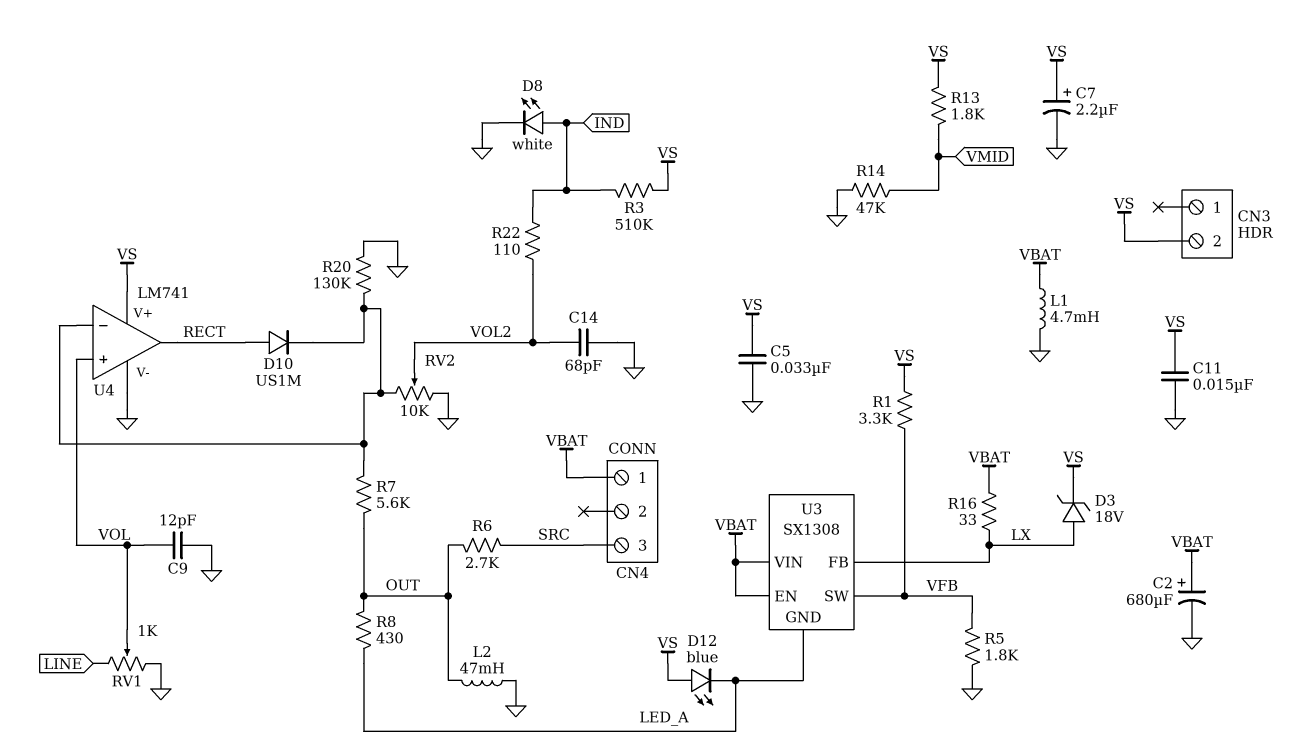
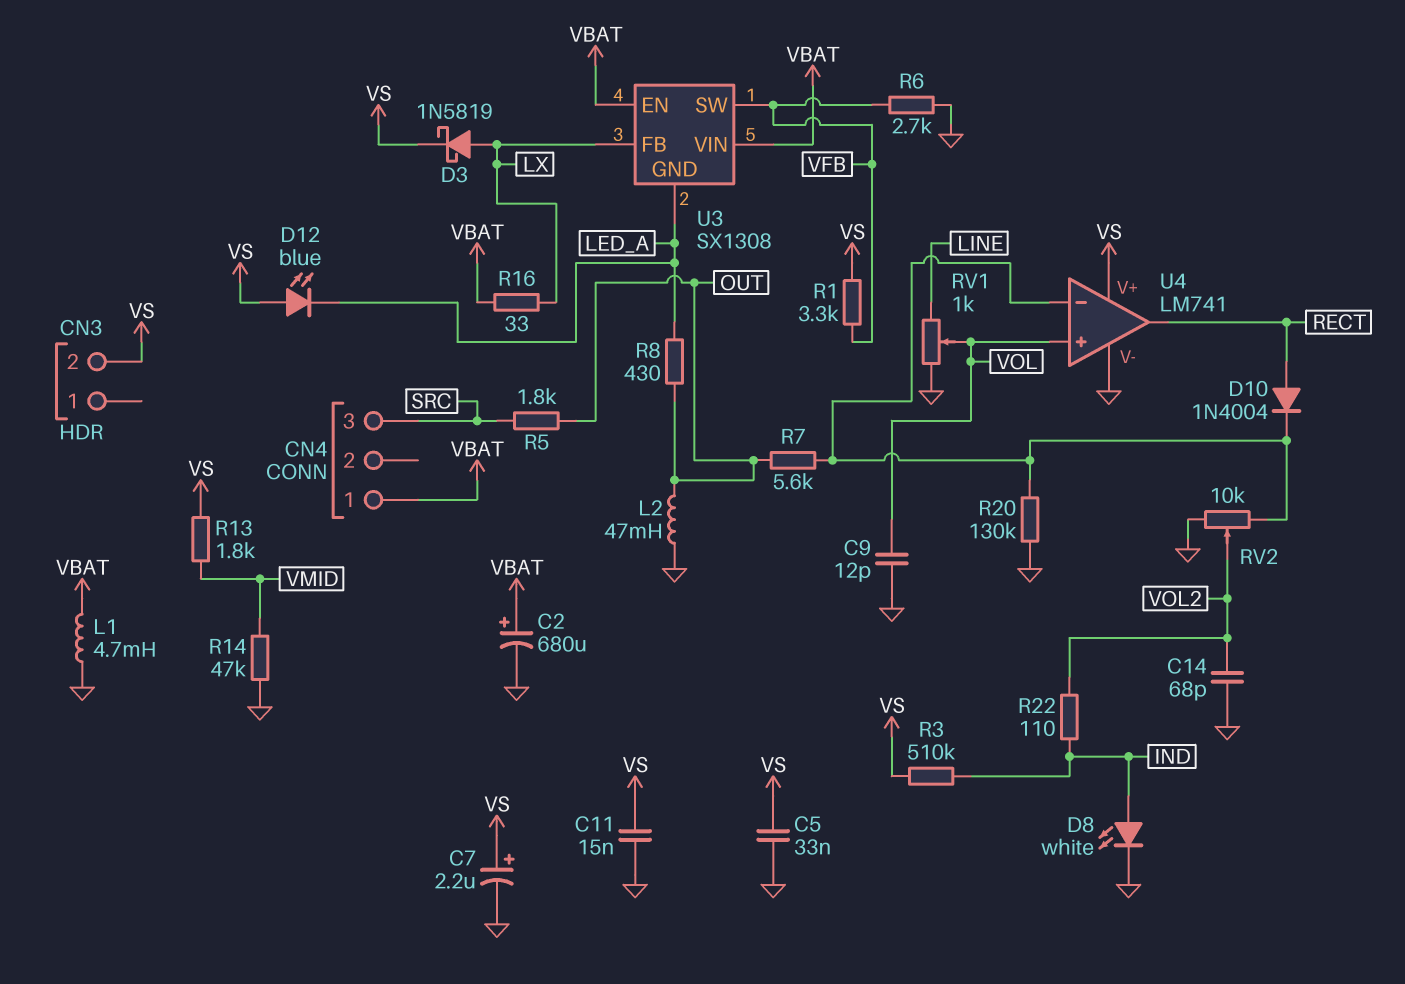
D3: zener 18V (A LX, K VS) -> schottky 1N5819 (A LX, K VS)
D10: diode US1M (A RECT, K U4/in-) -> diode 1N4004 (A RECT, K U4/in-)
R5: 1.8k (GND, VFB) -> 1.8k (OUT, SRC)
R6: 2.7k (OUT, SRC) -> 2.7k (GND, VFB)

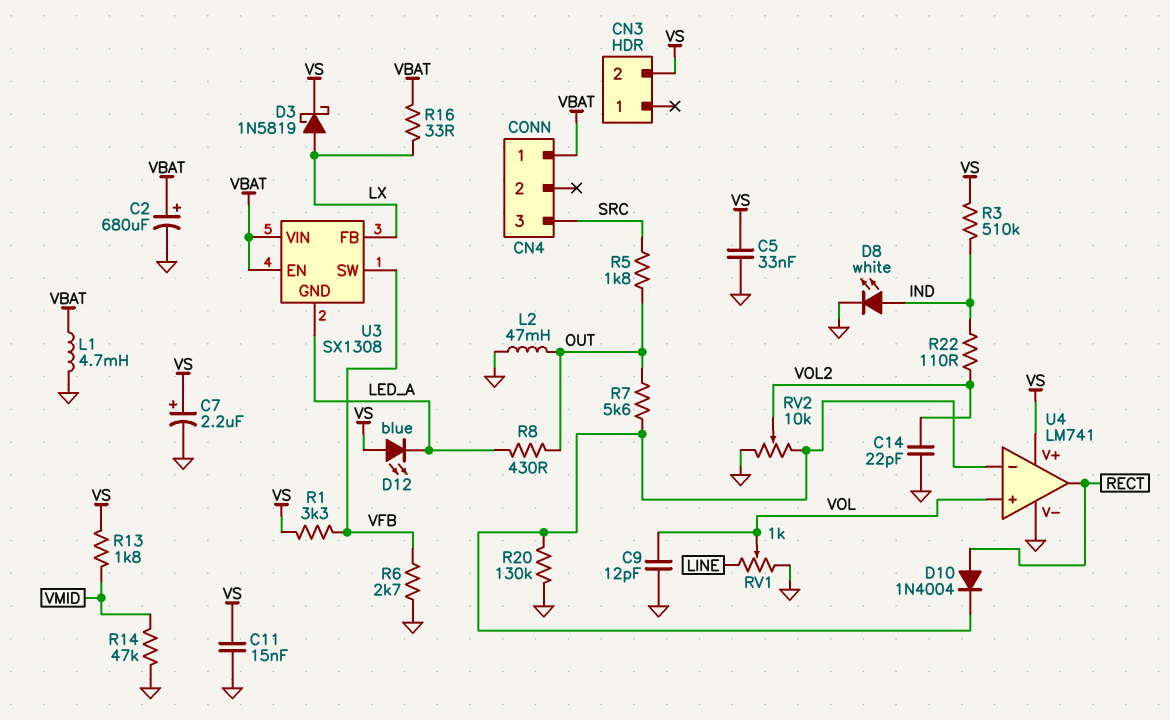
C14: 68pF (GND, VOL2) -> 22pF (GND, VOL2)

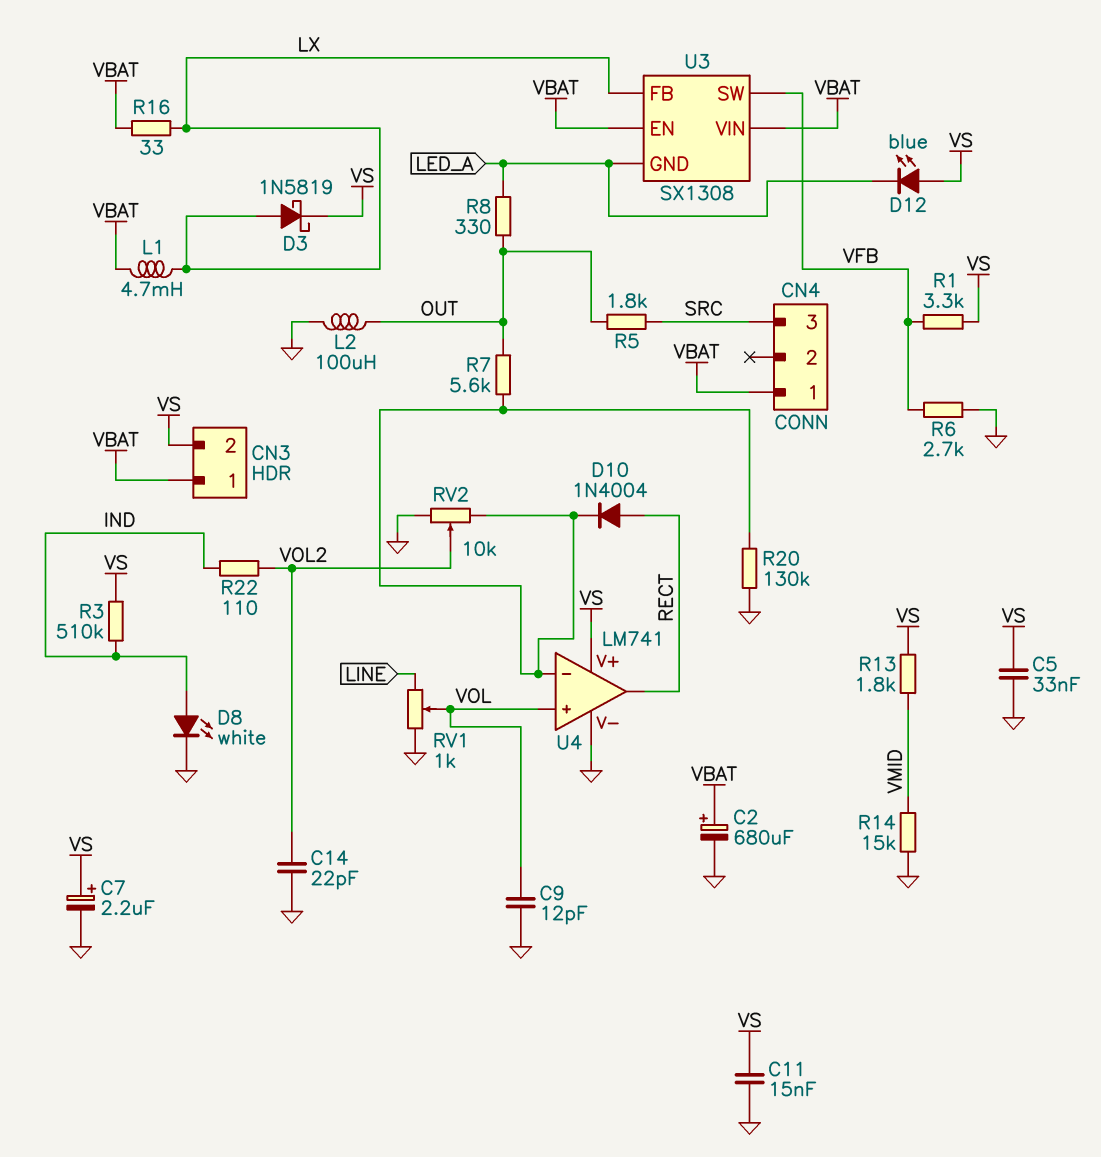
CN3 pin 1: none -> VBAT
L1: 4.7mH (GND, VBAT) -> 4.7mH (LX, VBAT)
L2: 47mH (GND, OUT) -> 100uH (GND, OUT)
R8: 430 (LED_A, OUT) -> 330 (LED_A, OUT)
R14: 47k (GND, VMID) -> 15k (GND, VMID)

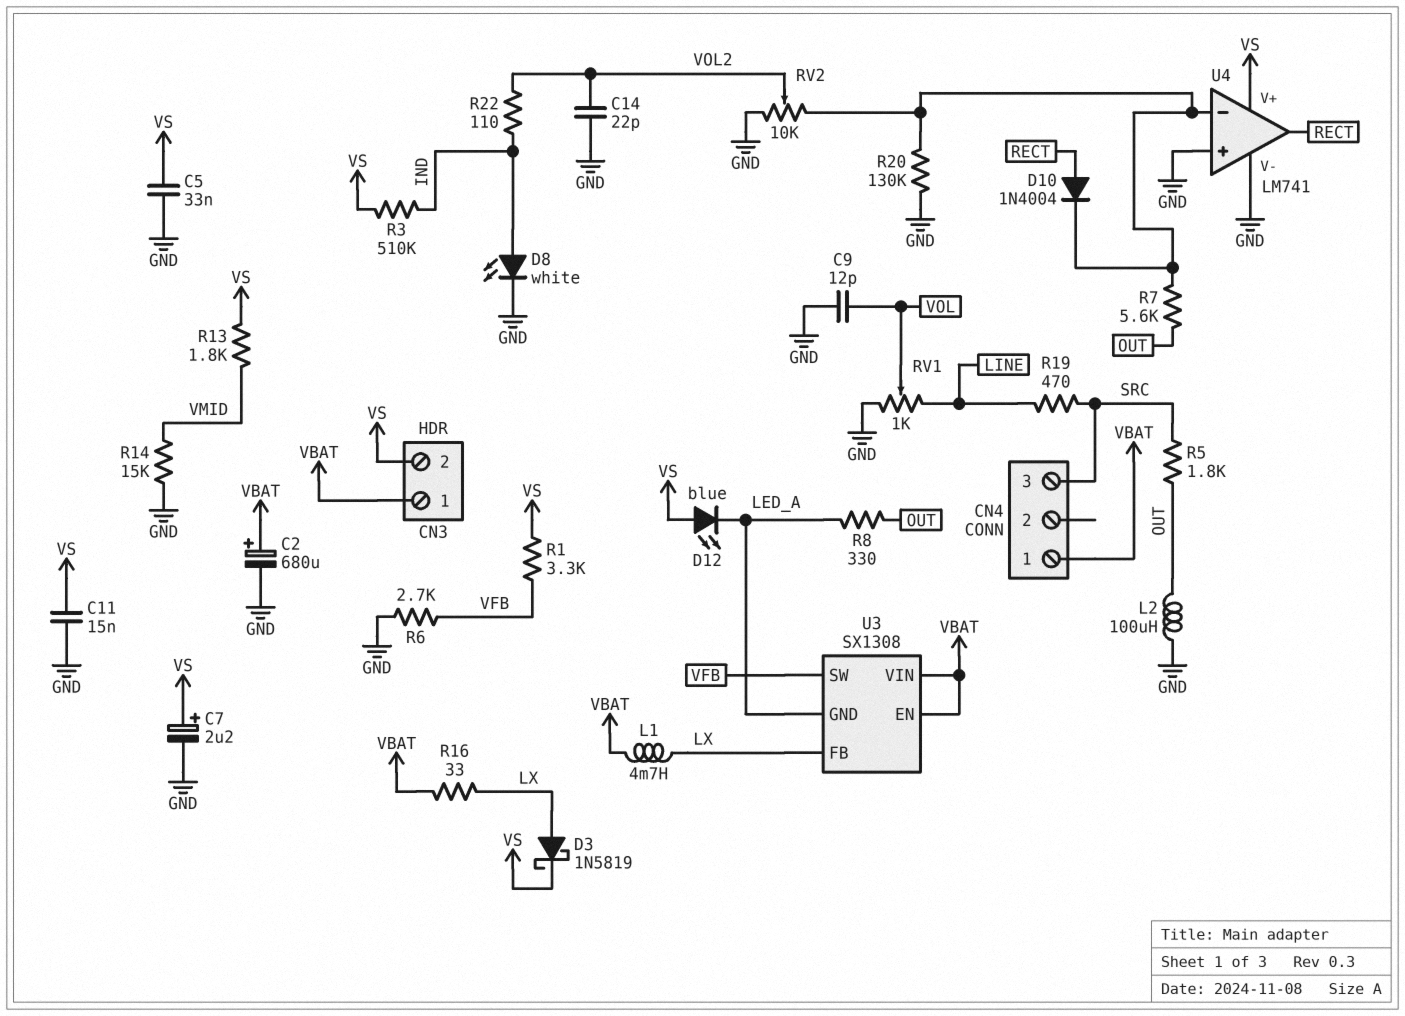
R19: none -> 470 (LINE, SRC)
U4 pin in+: VOL -> GND

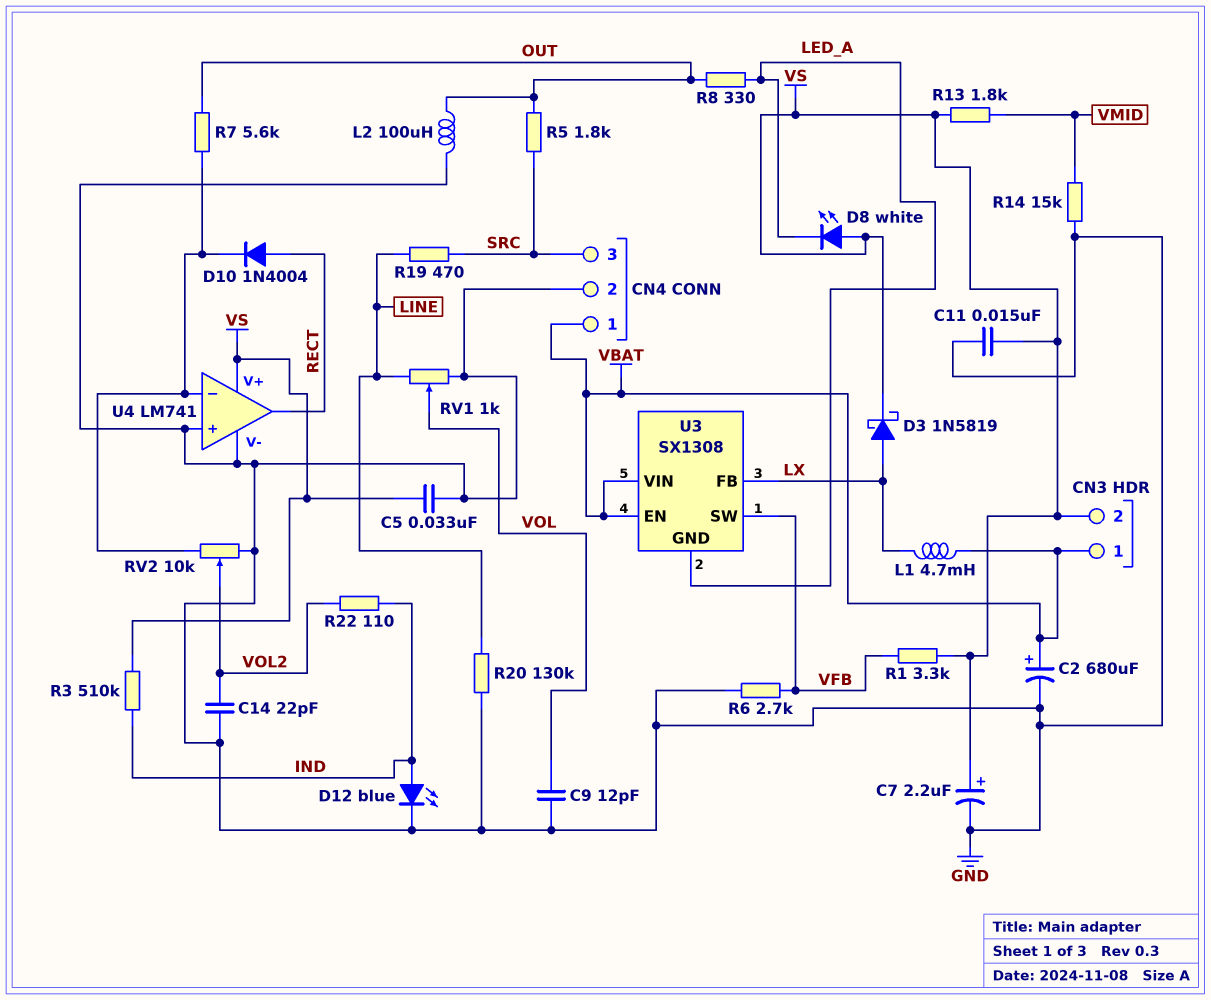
CN4 pin 2: none -> GND
D8: LED white (A IND, K GND) -> LED white (A VS, K LED_A)
D12: LED blue (A VS, K LED_A) -> LED blue (A IND, K GND)
R16: 33 (LX, VBAT) -> none
R20: 130k (GND, U4/in-) -> 130k (GND, LINE)

